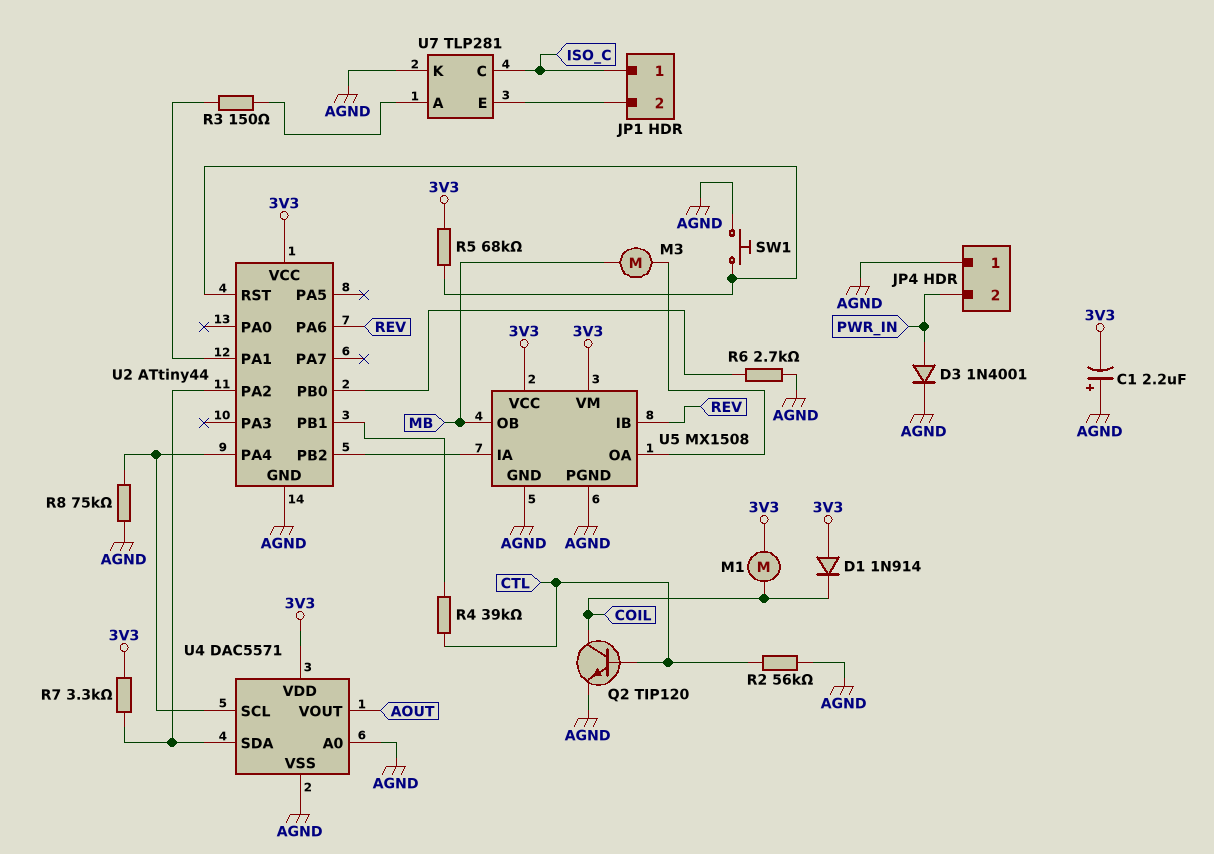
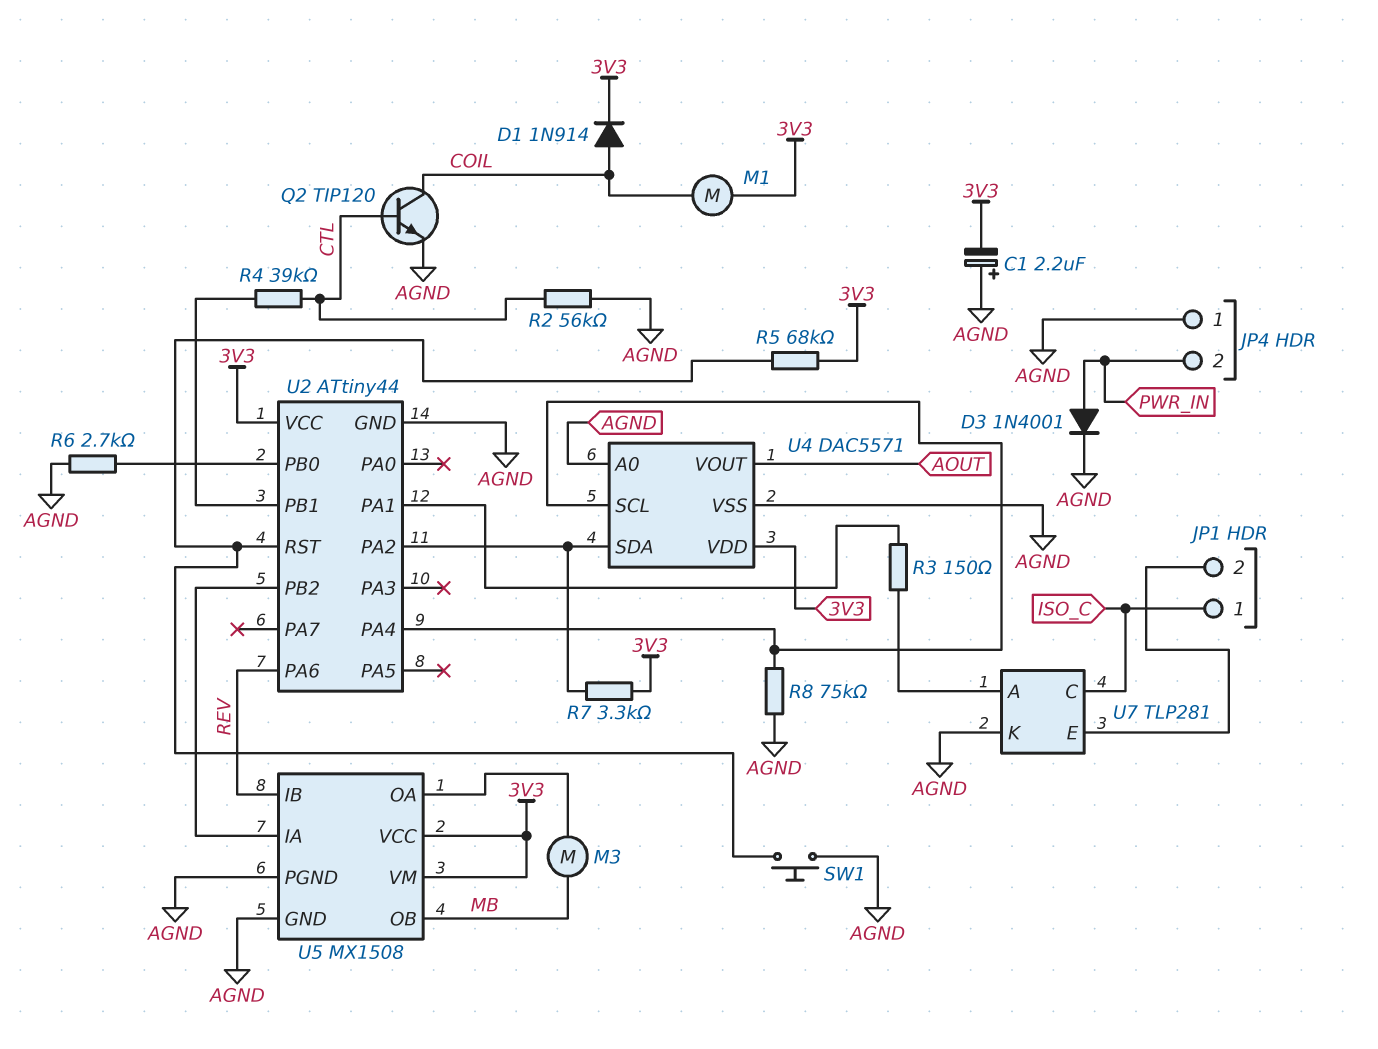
D1: diode 1N914 (A 3V3, K COIL) -> diode 1N914 (A COIL, K 3V3)

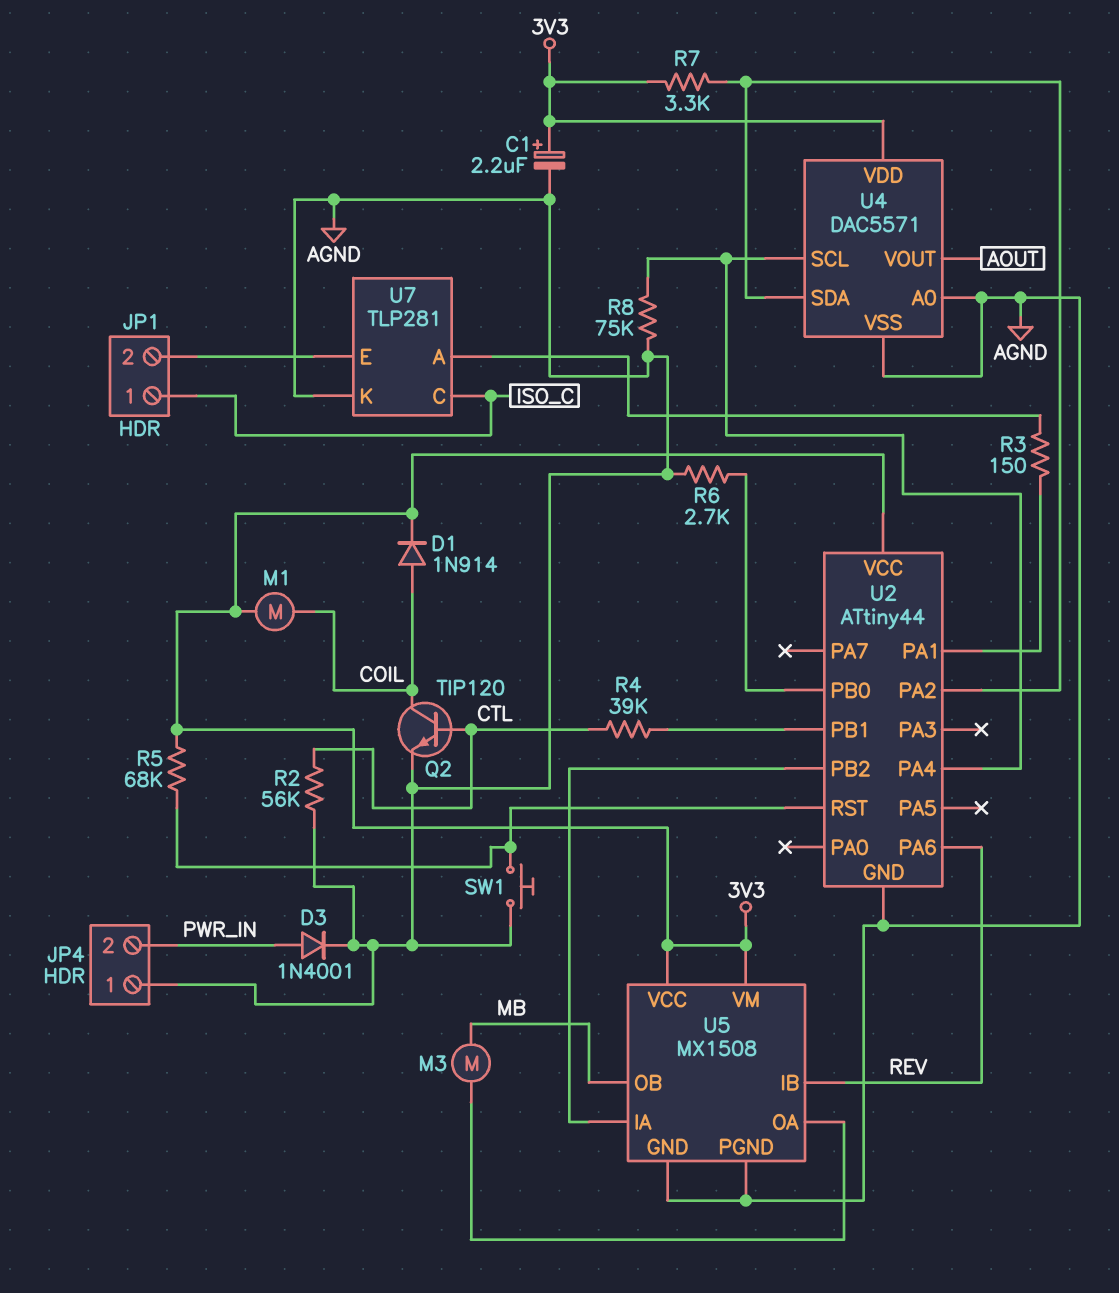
C1: 2.2uF (plus AGND, minus 3V3) -> 2.2uF (plus 3V3, minus AGND)

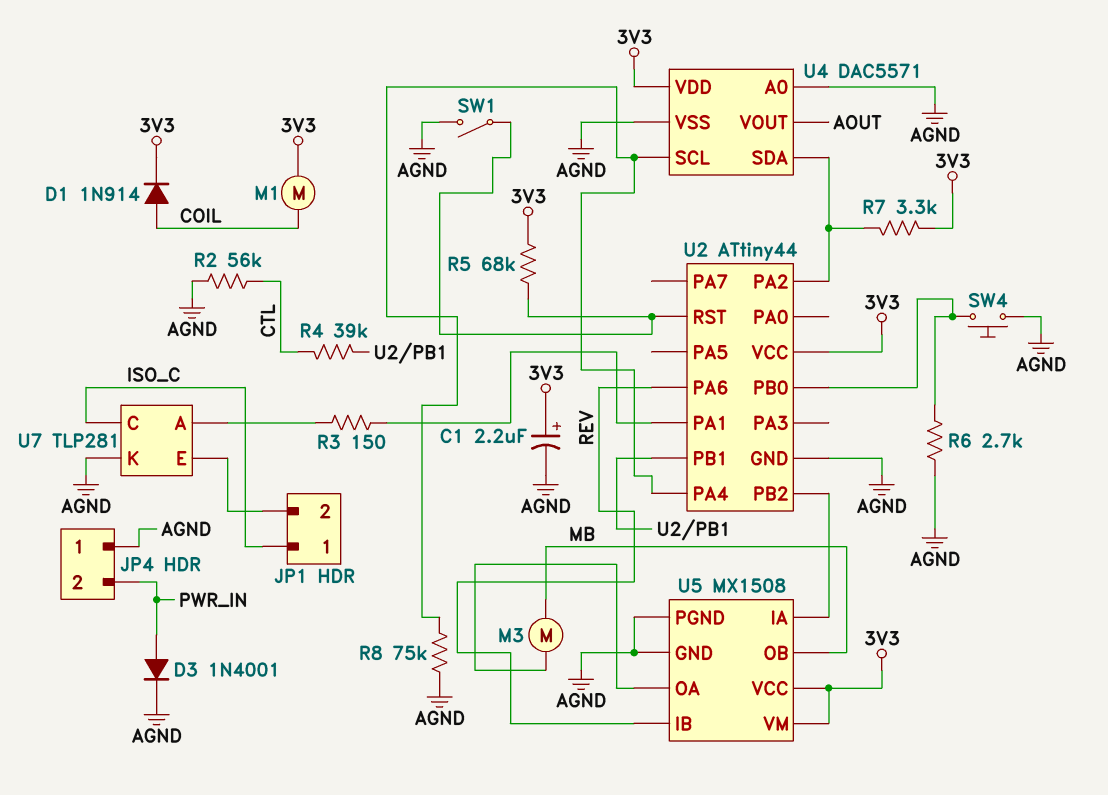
Q2: NPN TIP120 (B CTL, C COIL, E AGND) -> none
SW1: button (AGND, U2/RST) -> switch (AGND, U2/RST)
SW4: none -> button (AGND, U2/PB0)

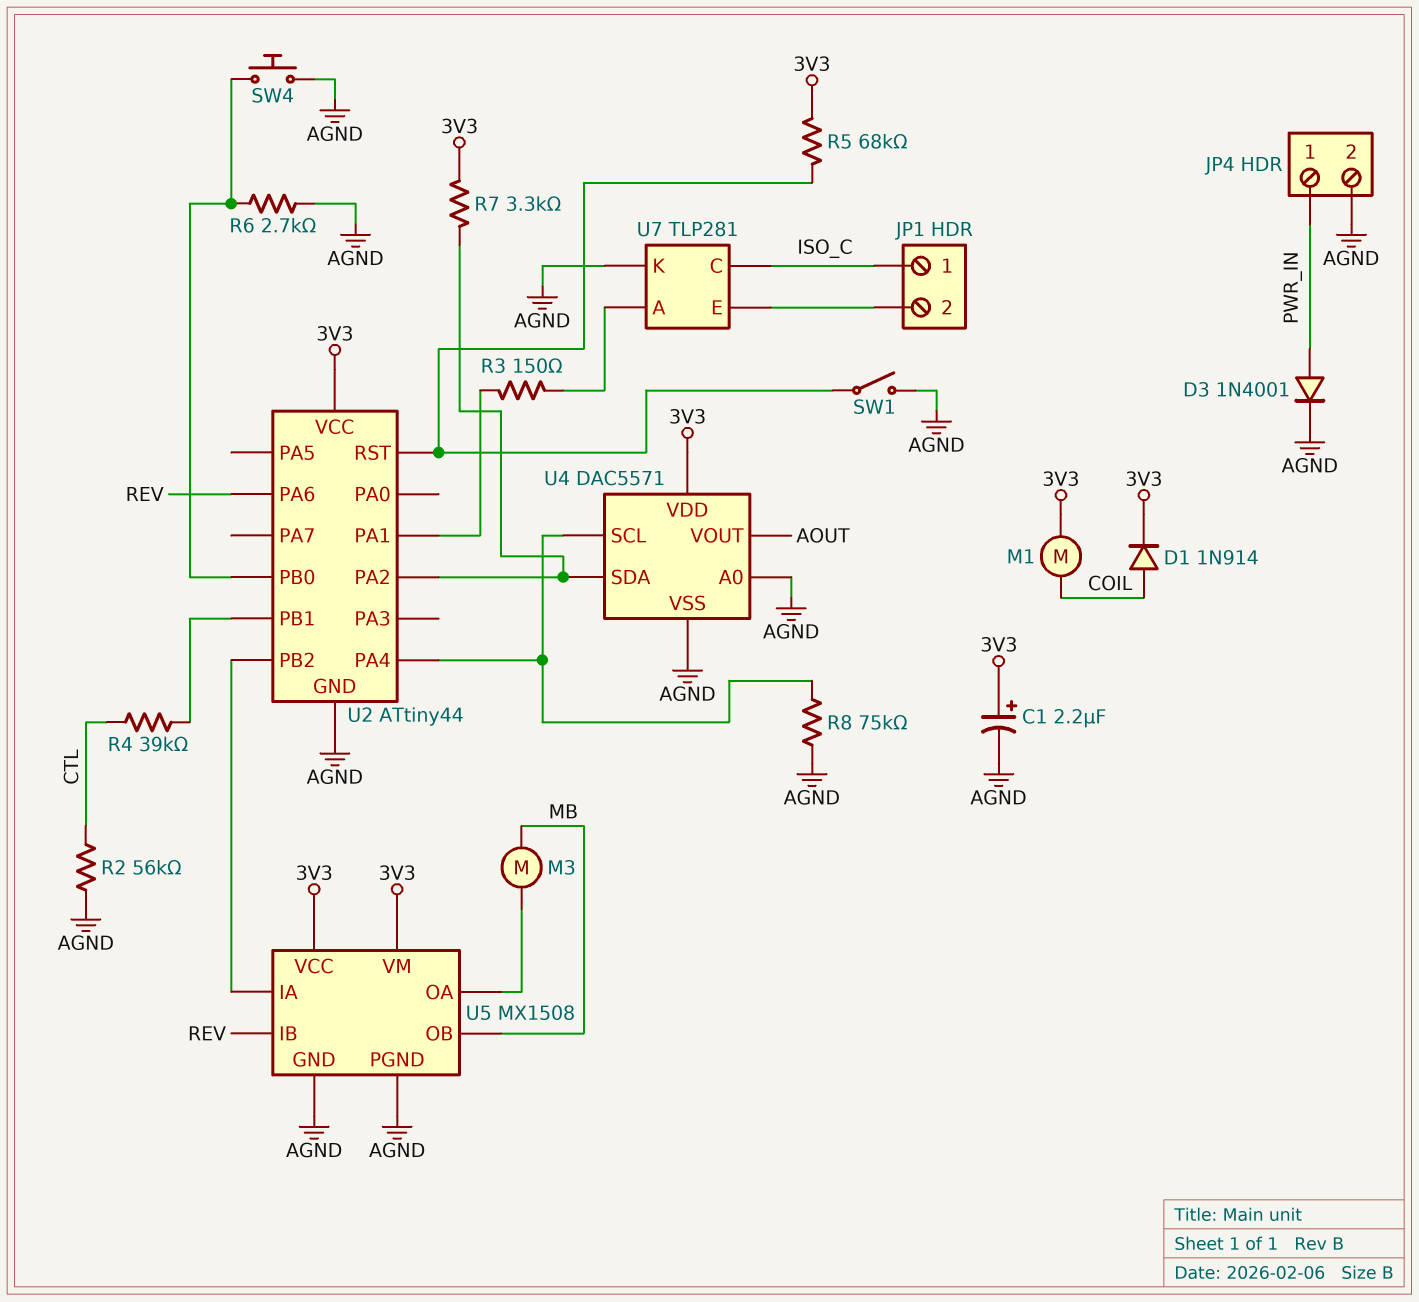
JP4 pin 1: AGND -> PWR_IN
JP4 pin 2: PWR_IN -> AGND

